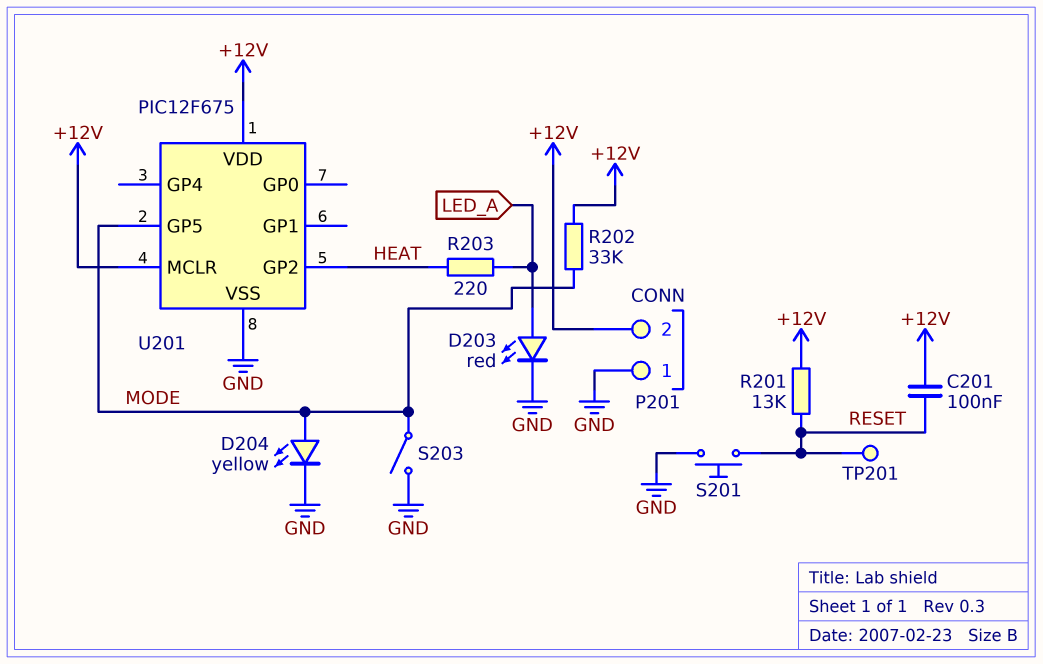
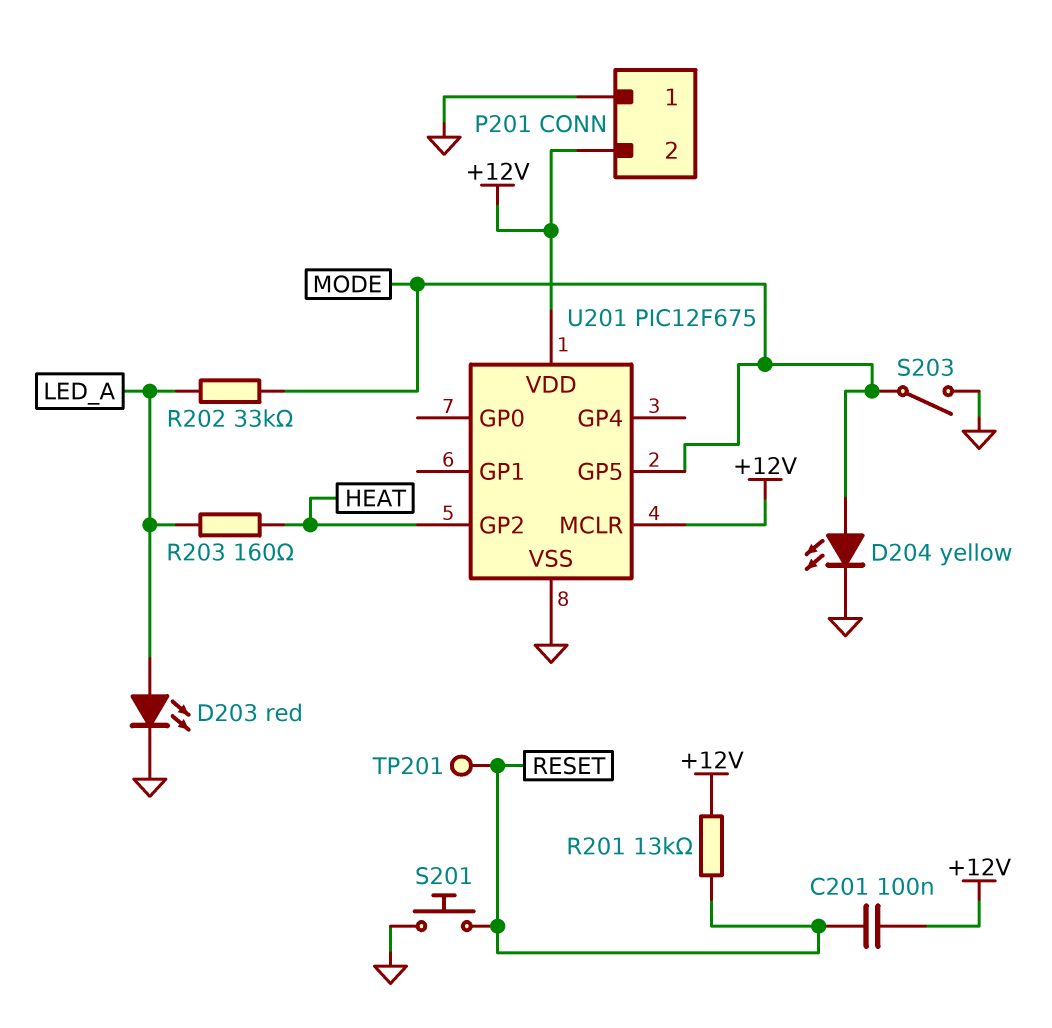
R202: 33k (+12V, MODE) -> 33k (LED_A, MODE)
R203: 220 (HEAT, LED_A) -> 160 (HEAT, LED_A)

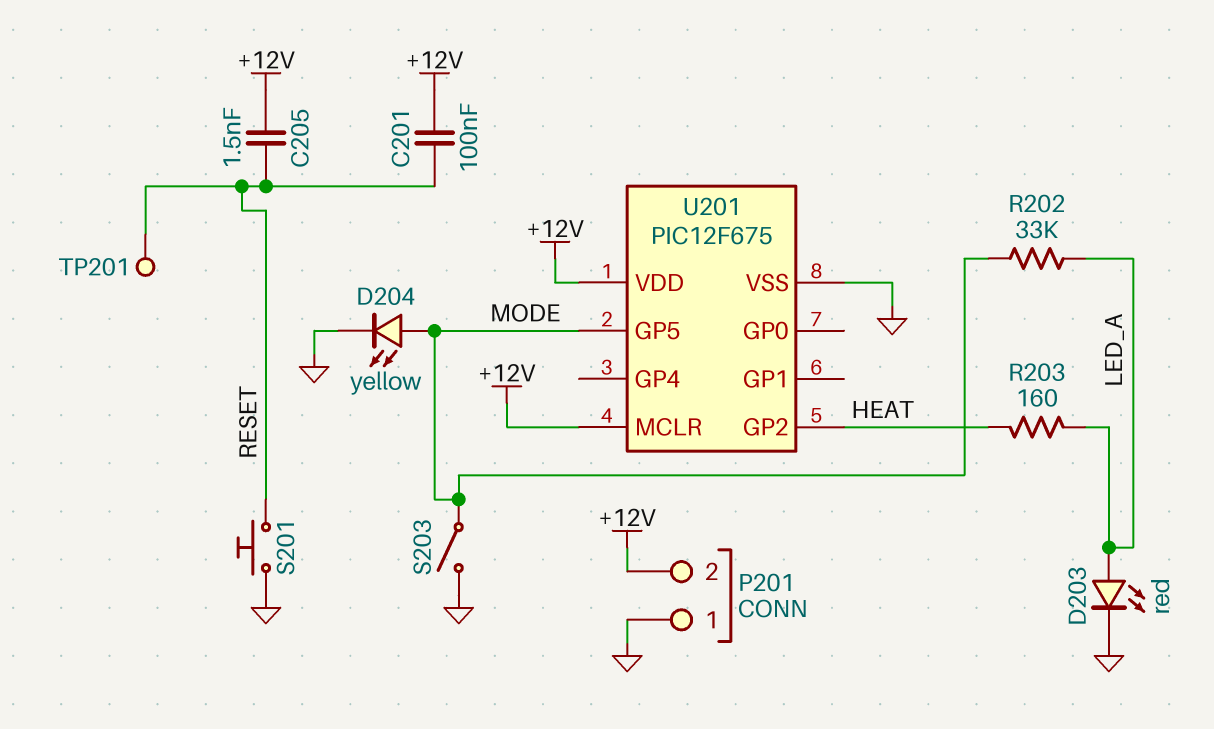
C205: none -> 1.5nF (+12V, RESET)
R201: 13k (+12V, RESET) -> none

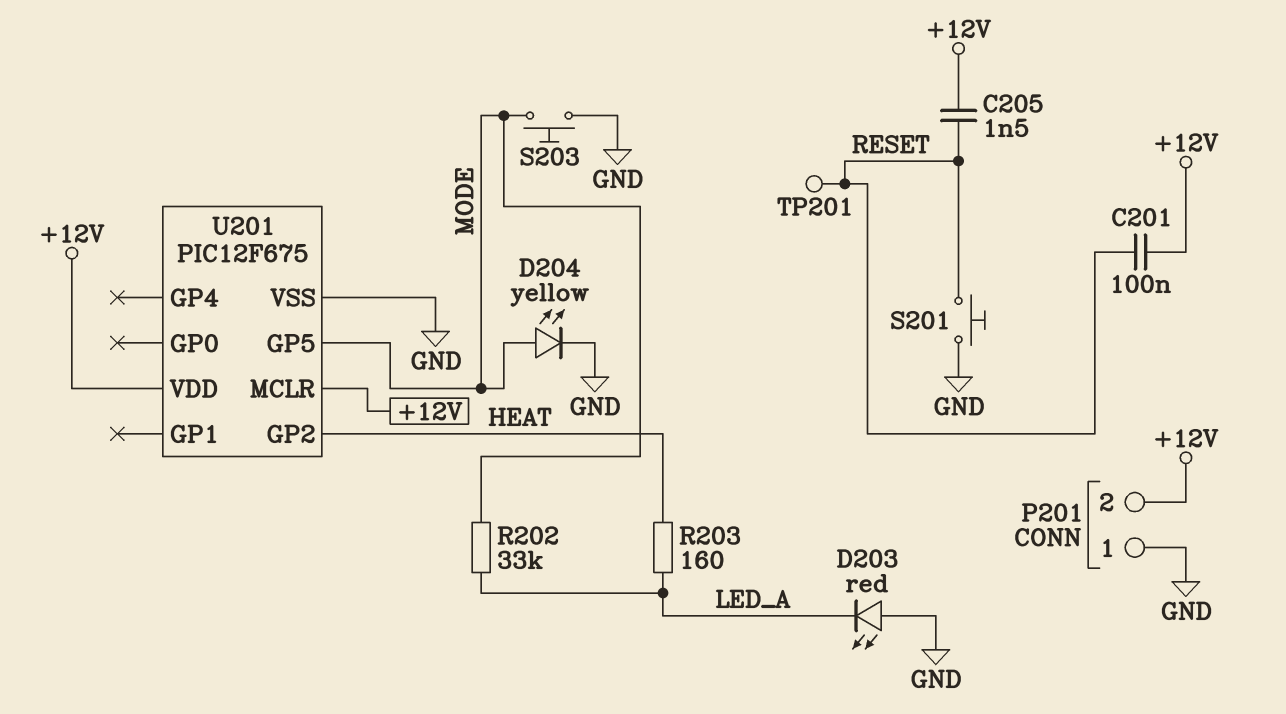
D203: LED red (A LED_A, K GND) -> LED red (A GND, K LED_A)
S203: switch (GND, MODE) -> button (GND, MODE)

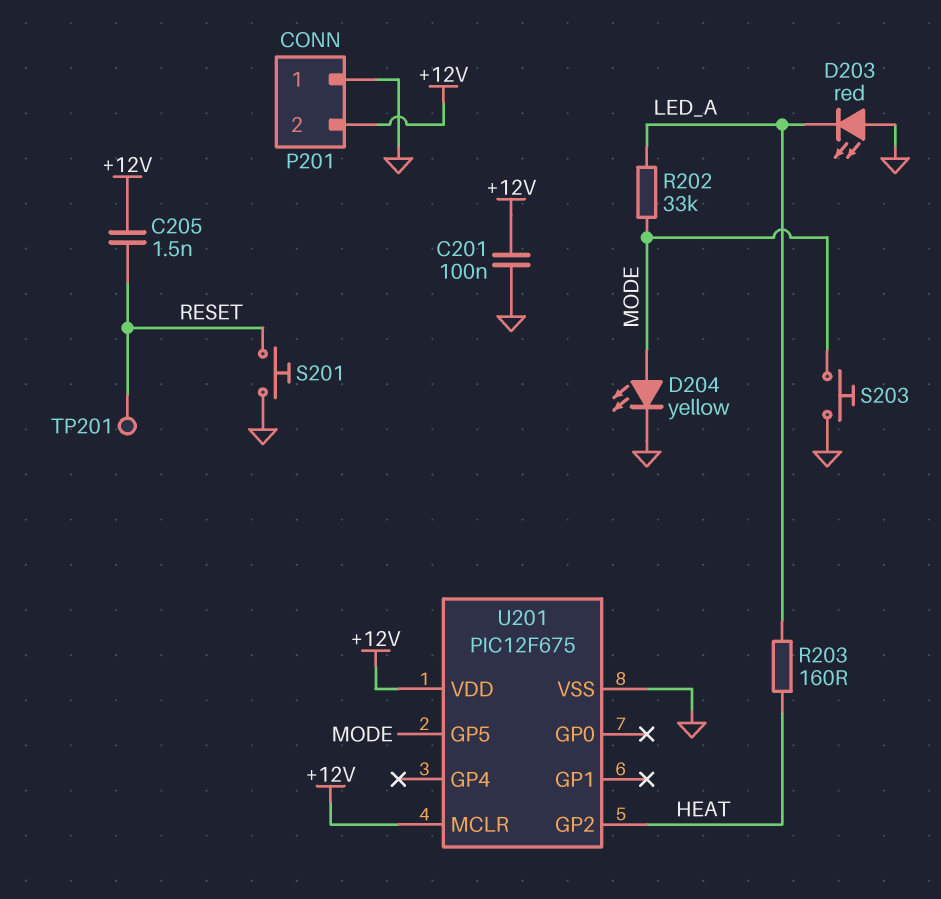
C201: 100nF (+12V, RESET) -> 100nF (+12V, GND)

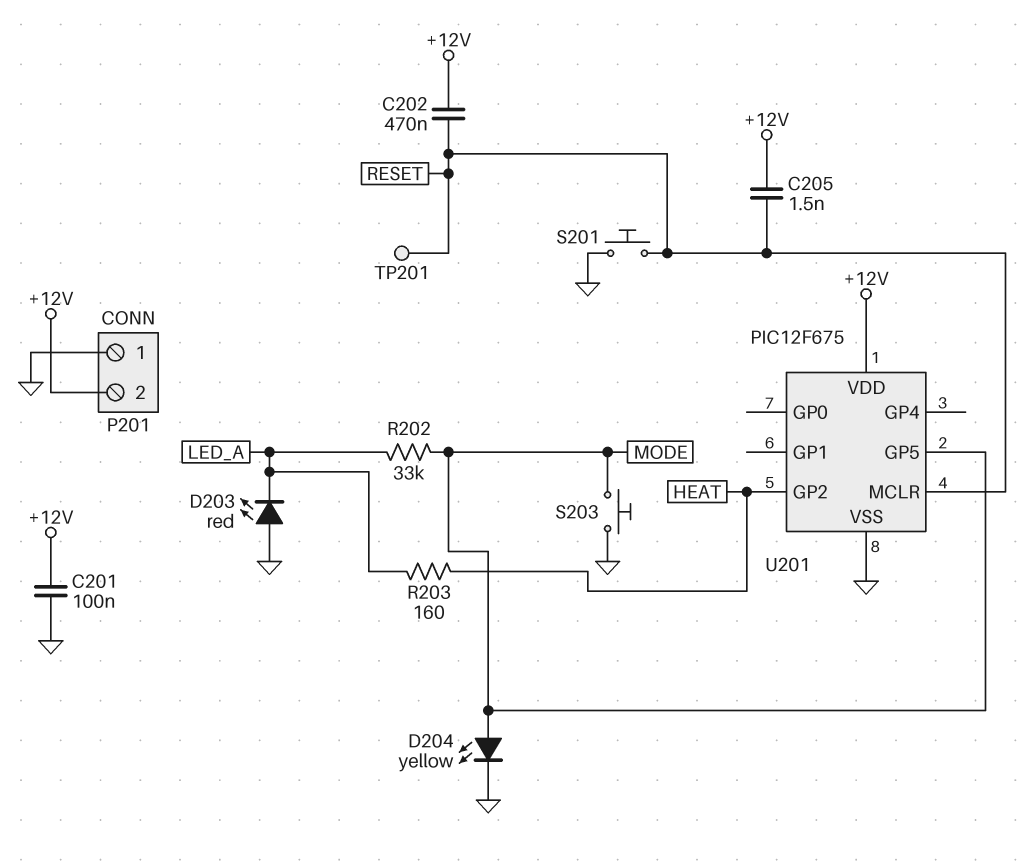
C202: none -> 470nF (+12V, RESET)
U201 pin MCLR: +12V -> RESET

